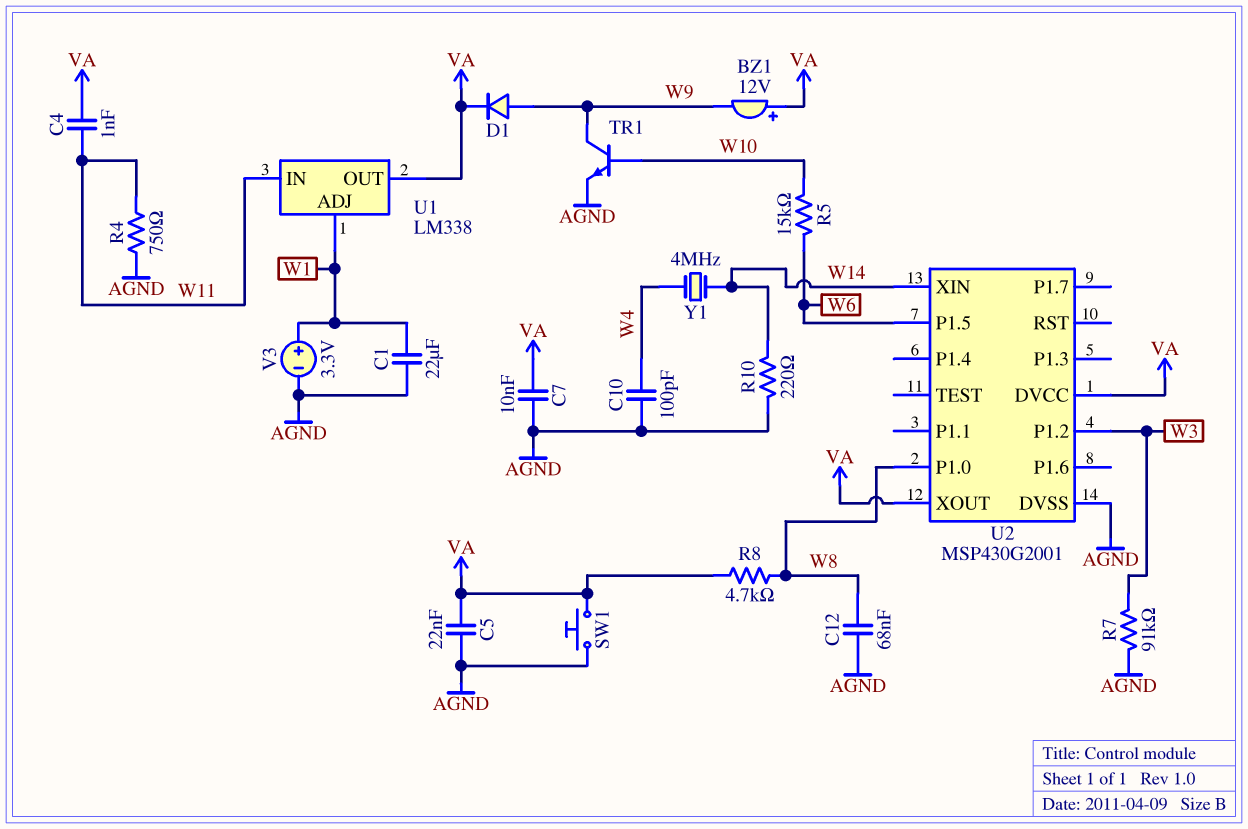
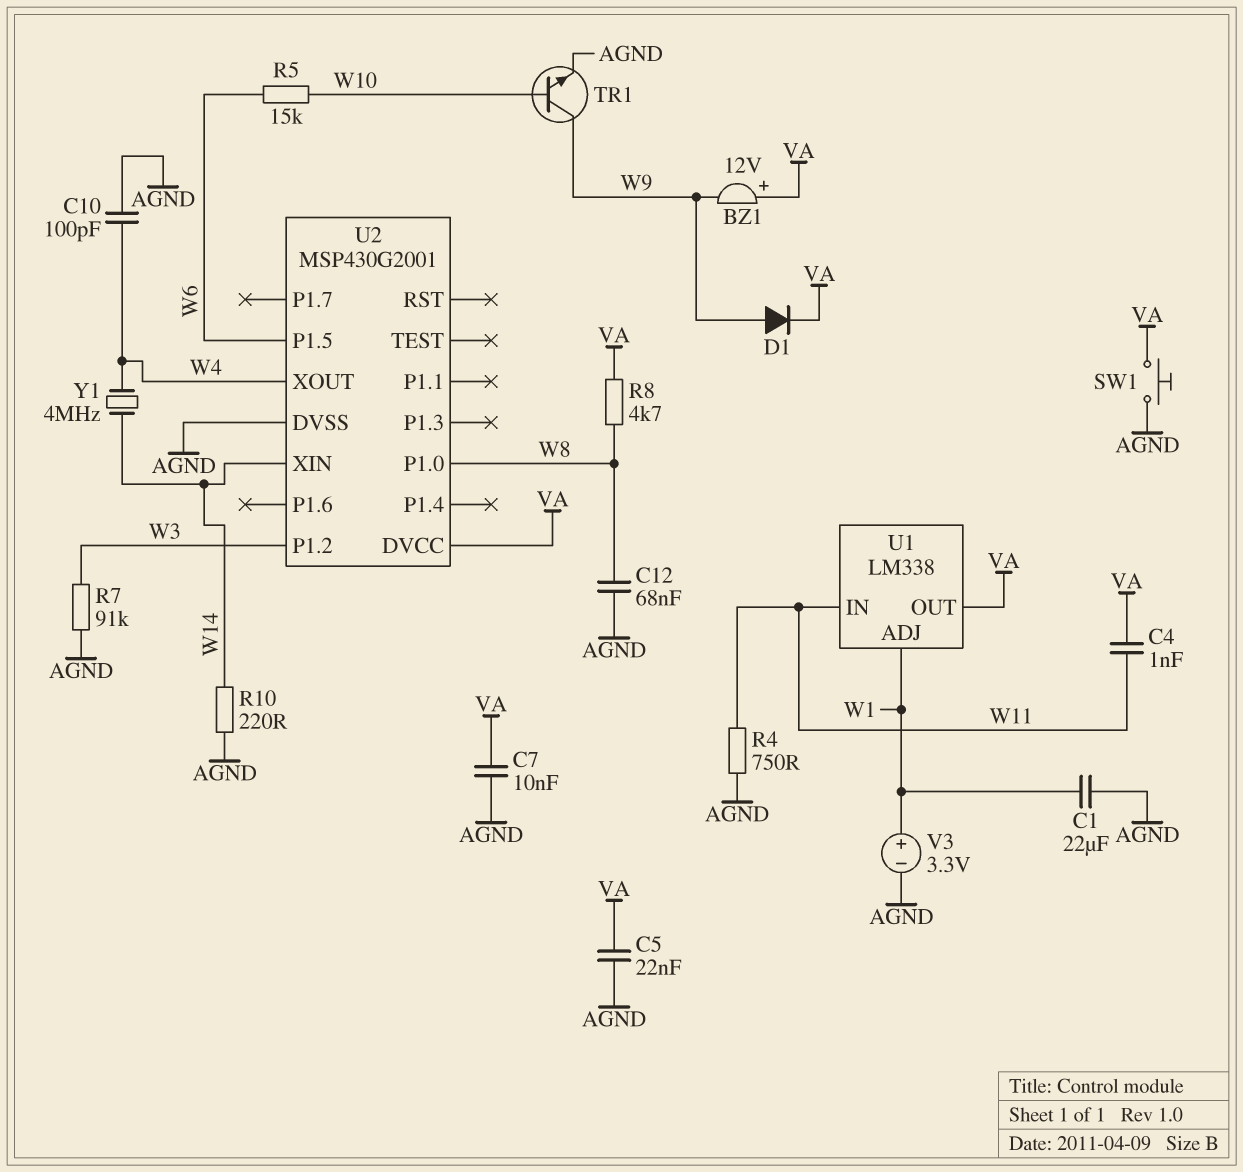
U2 pin XOUT: VA -> W4

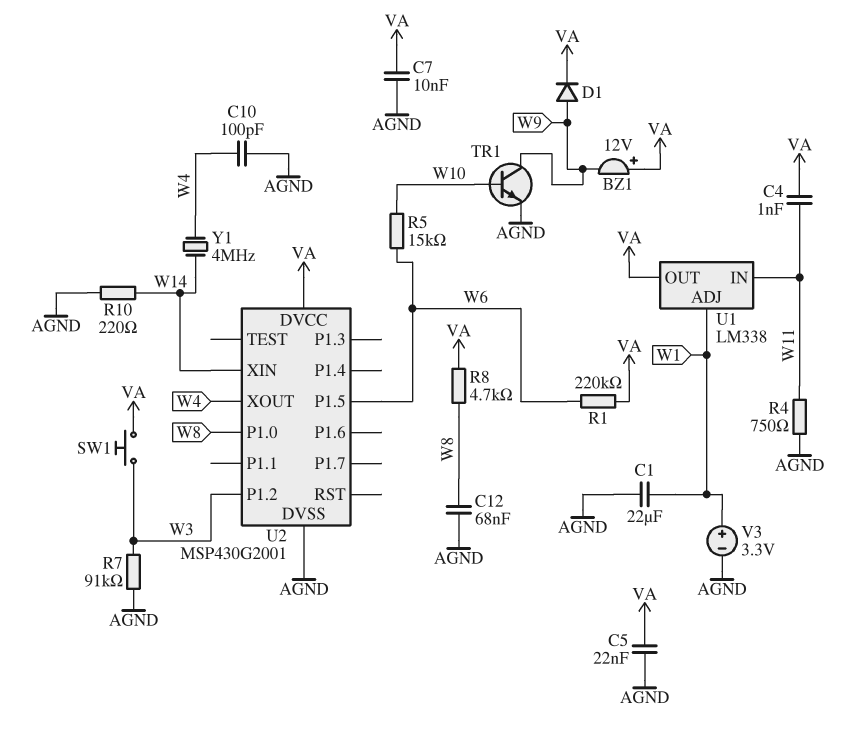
R1: none -> 220k (VA, W6)
SW1: button (AGND, VA) -> button (VA, W3)

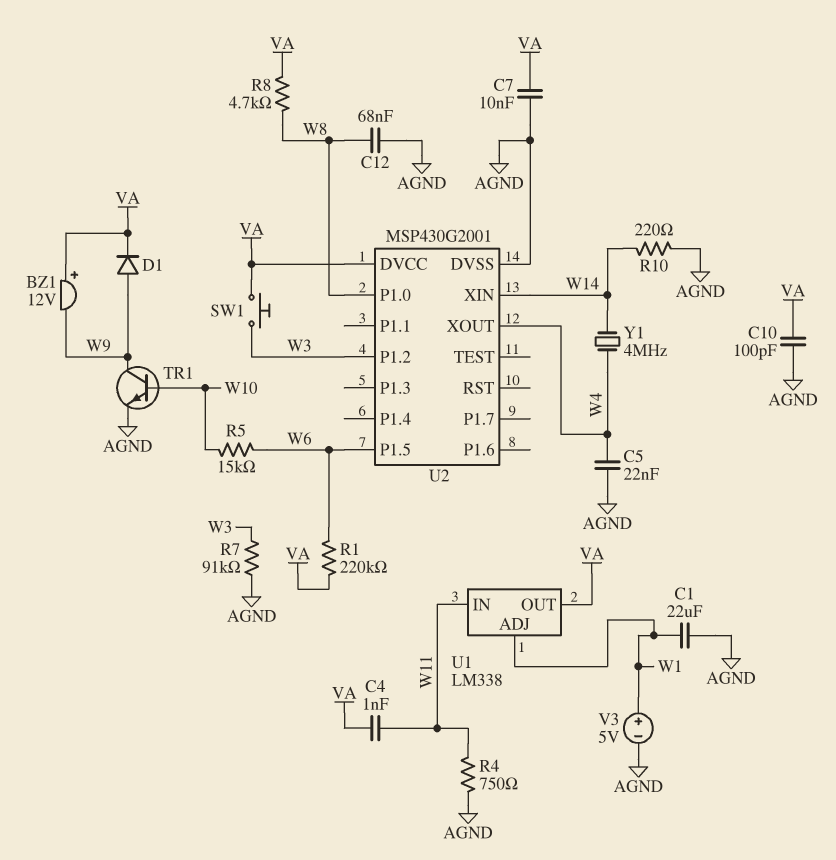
C5: 22nF (AGND, VA) -> 22nF (AGND, W4)
C10: 100pF (AGND, W4) -> 100pF (AGND, VA)
V3: 3.3V (plus W1, minus AGND) -> 5V (plus W1, minus AGND)

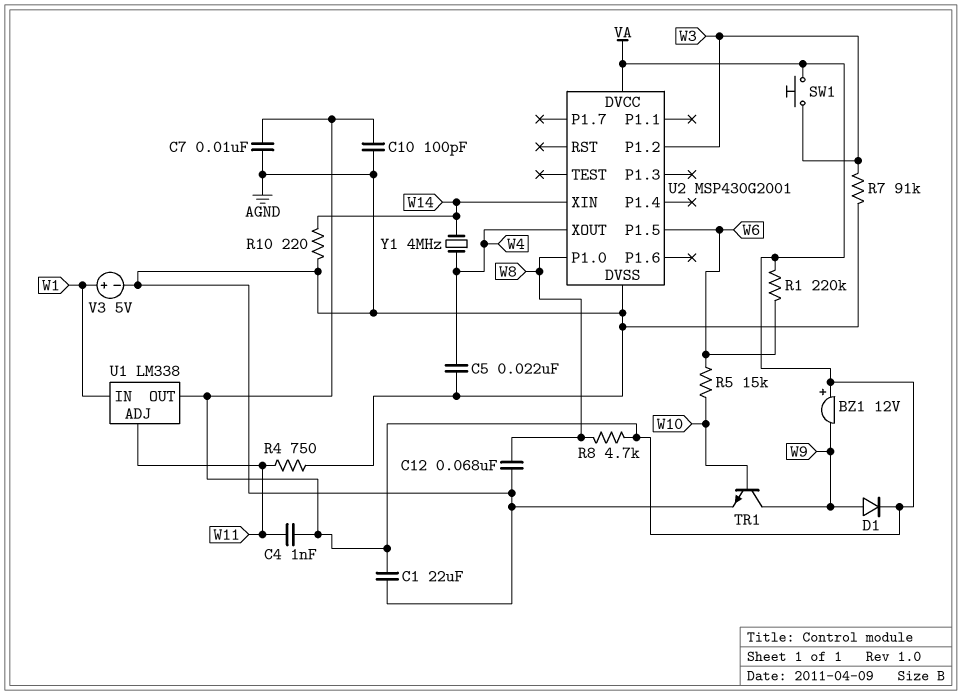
C1: 22uF (AGND, W1) -> 22uF (AGND, VA)
U1 pin ADJ: W1 -> W11
U1 pin IN: W11 -> W1

